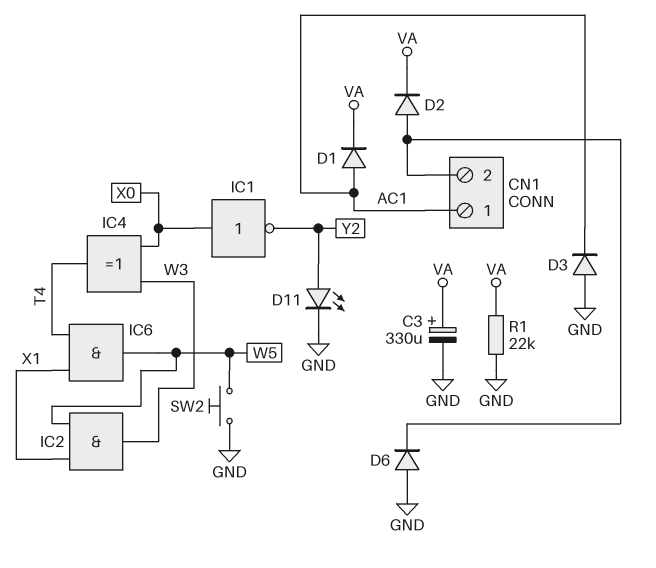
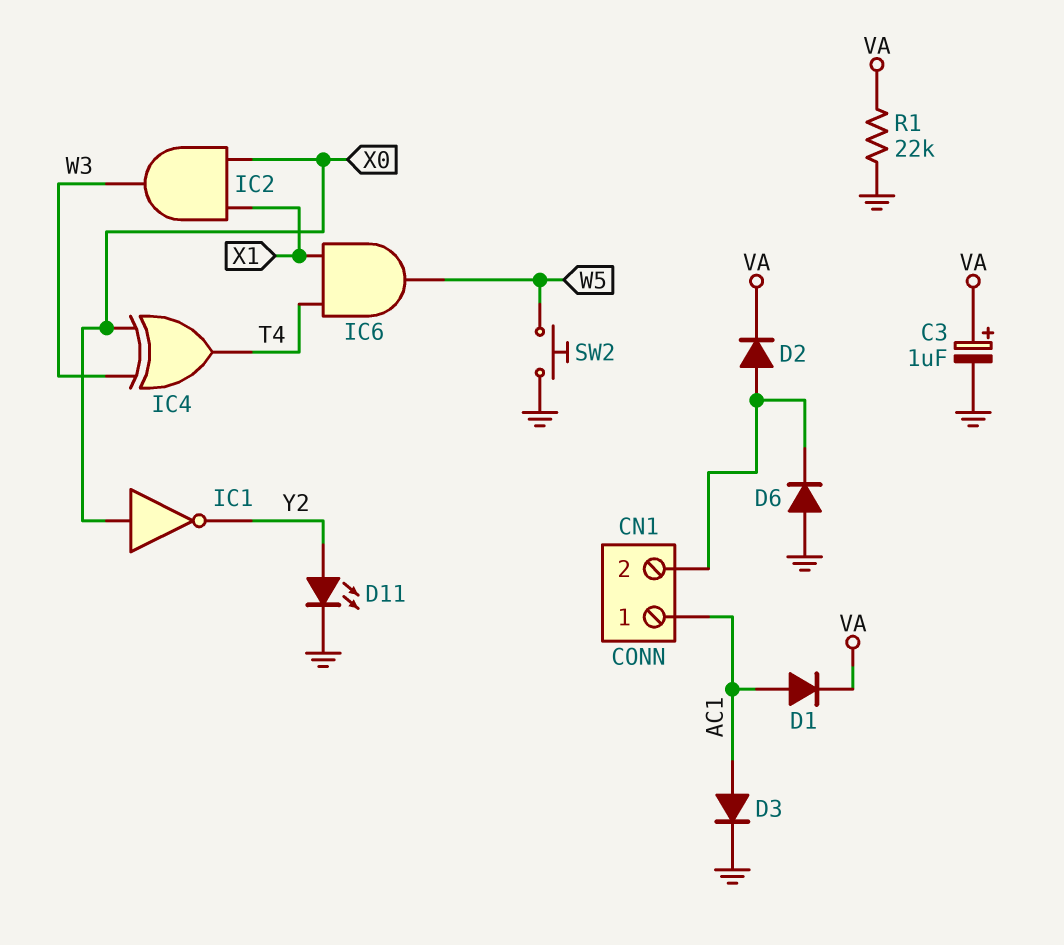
C3: 330uF (plus VA, minus GND) -> 1uF (plus VA, minus GND)
D3: diode (A GND, K AC1) -> diode (A AC1, K GND)
IC2: AND (in W5, in X1, out W3) -> AND (in X0, in X1, out W3)

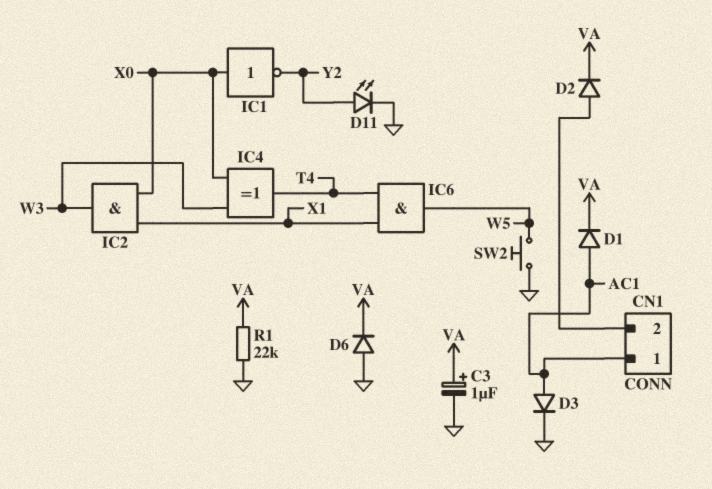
D6: diode (A GND, K CN1/2) -> diode (A GND, K VA)

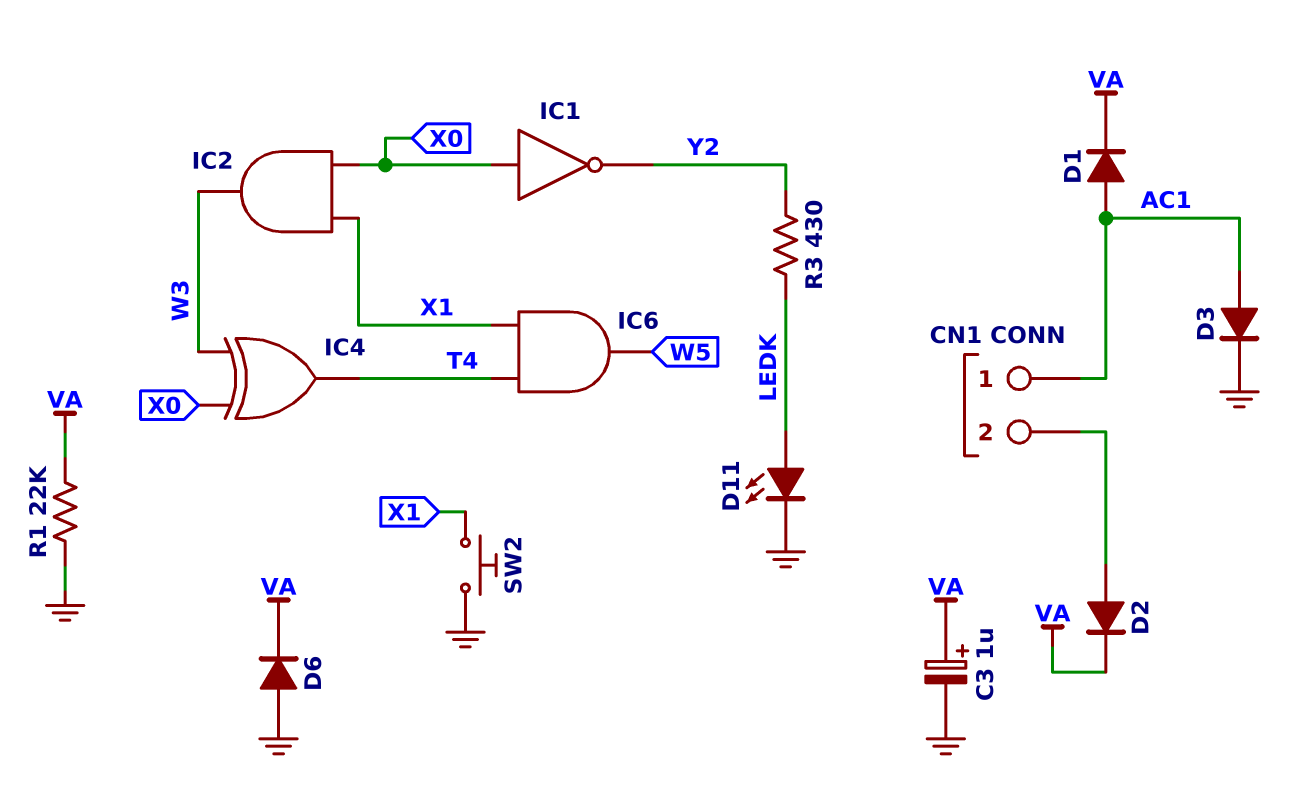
D11: LED (A Y2, K GND) -> LED (A LEDK, K GND)
R3: none -> 430 (LEDK, Y2)
SW2: button (GND, W5) -> button (GND, X1)

